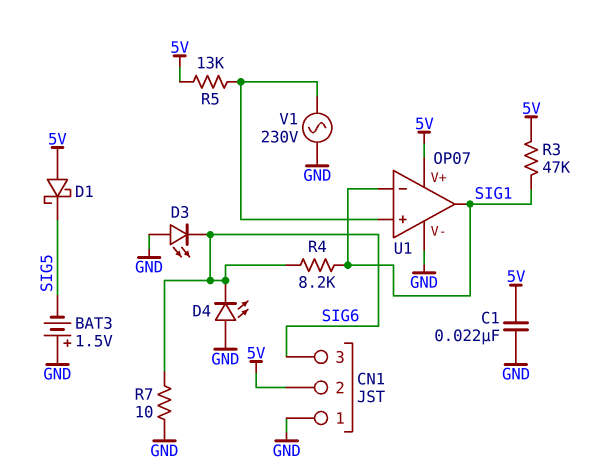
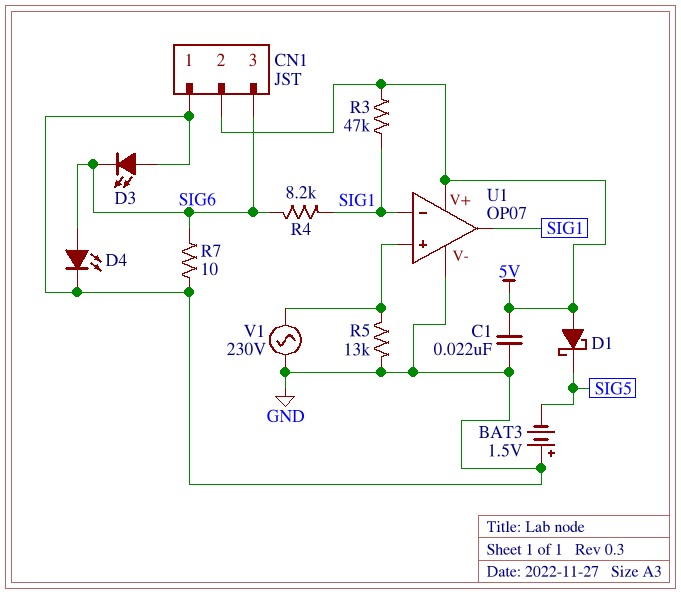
D4: LED (A GND, K SIG6) -> LED (A SIG6, K GND)
R5: 13k (5V, U1/in+) -> 13k (GND, U1/in+)

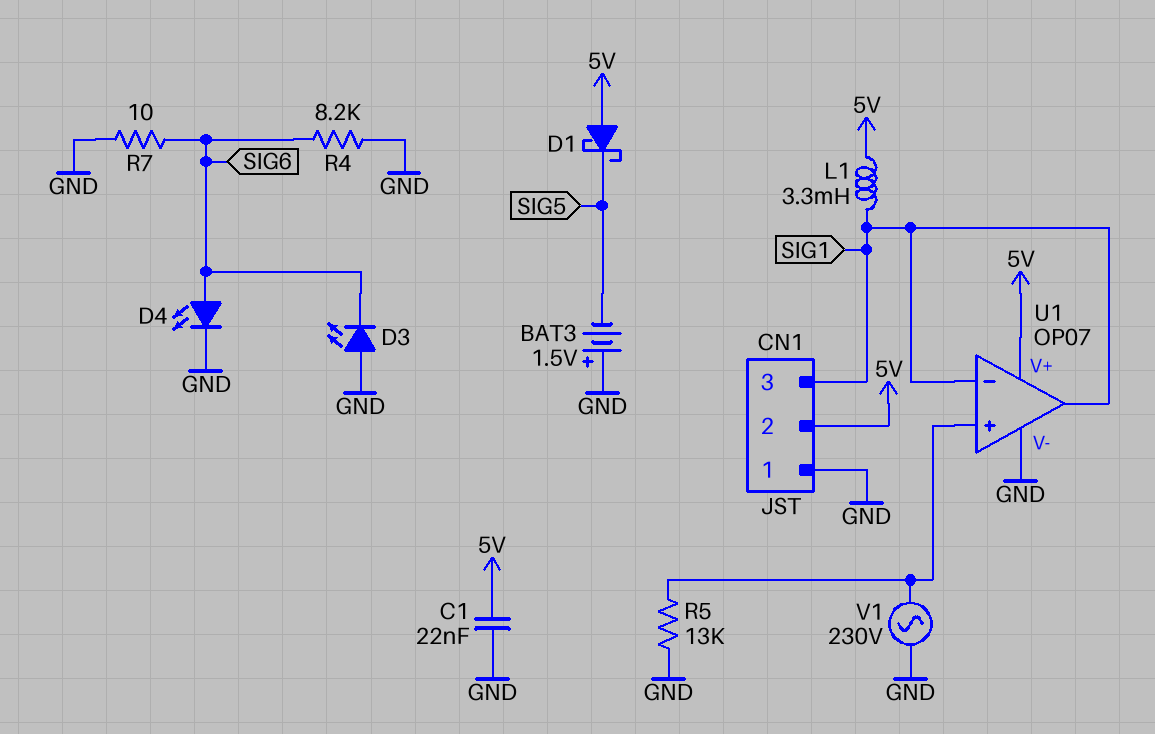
CN1 pin 3: SIG6 -> SIG1
L1: none -> 3.3mH (5V, SIG1)
R3: 47k (5V, SIG1) -> none
R4: 8.2k (SIG1, SIG6) -> 8.2k (GND, SIG6)

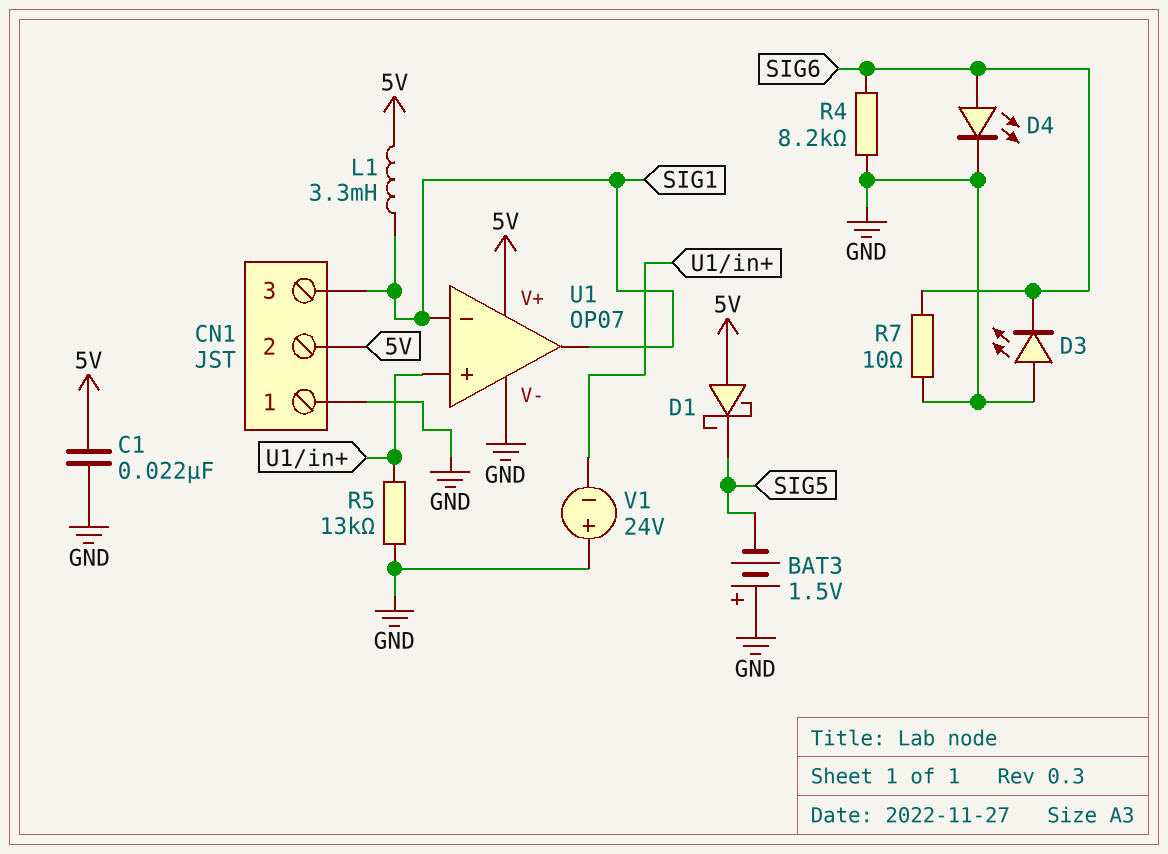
V1: AC 230V (GND, U1/in+) -> 24V (plus GND, minus U1/in+)

